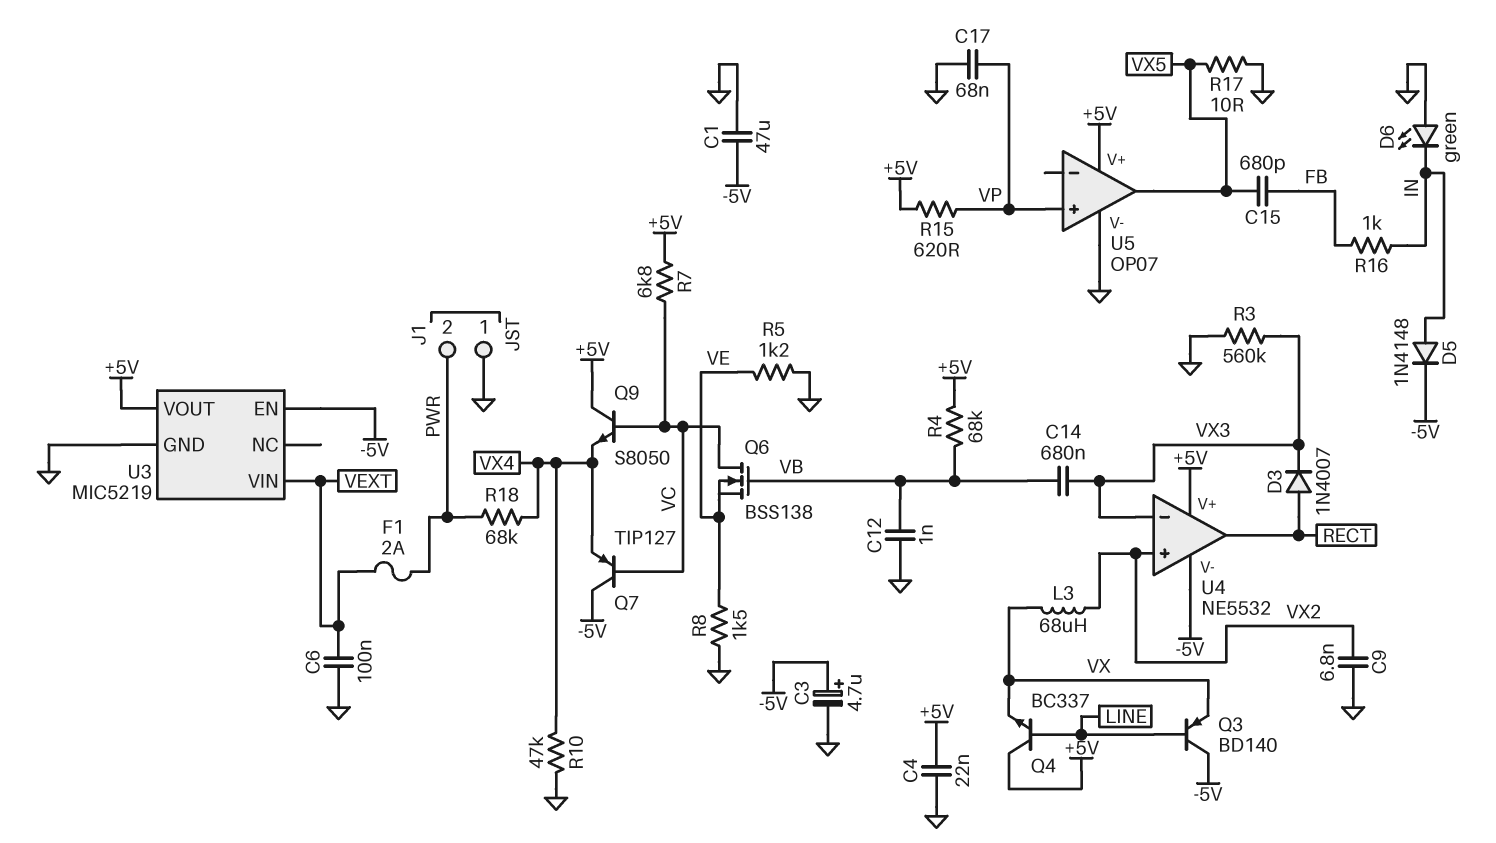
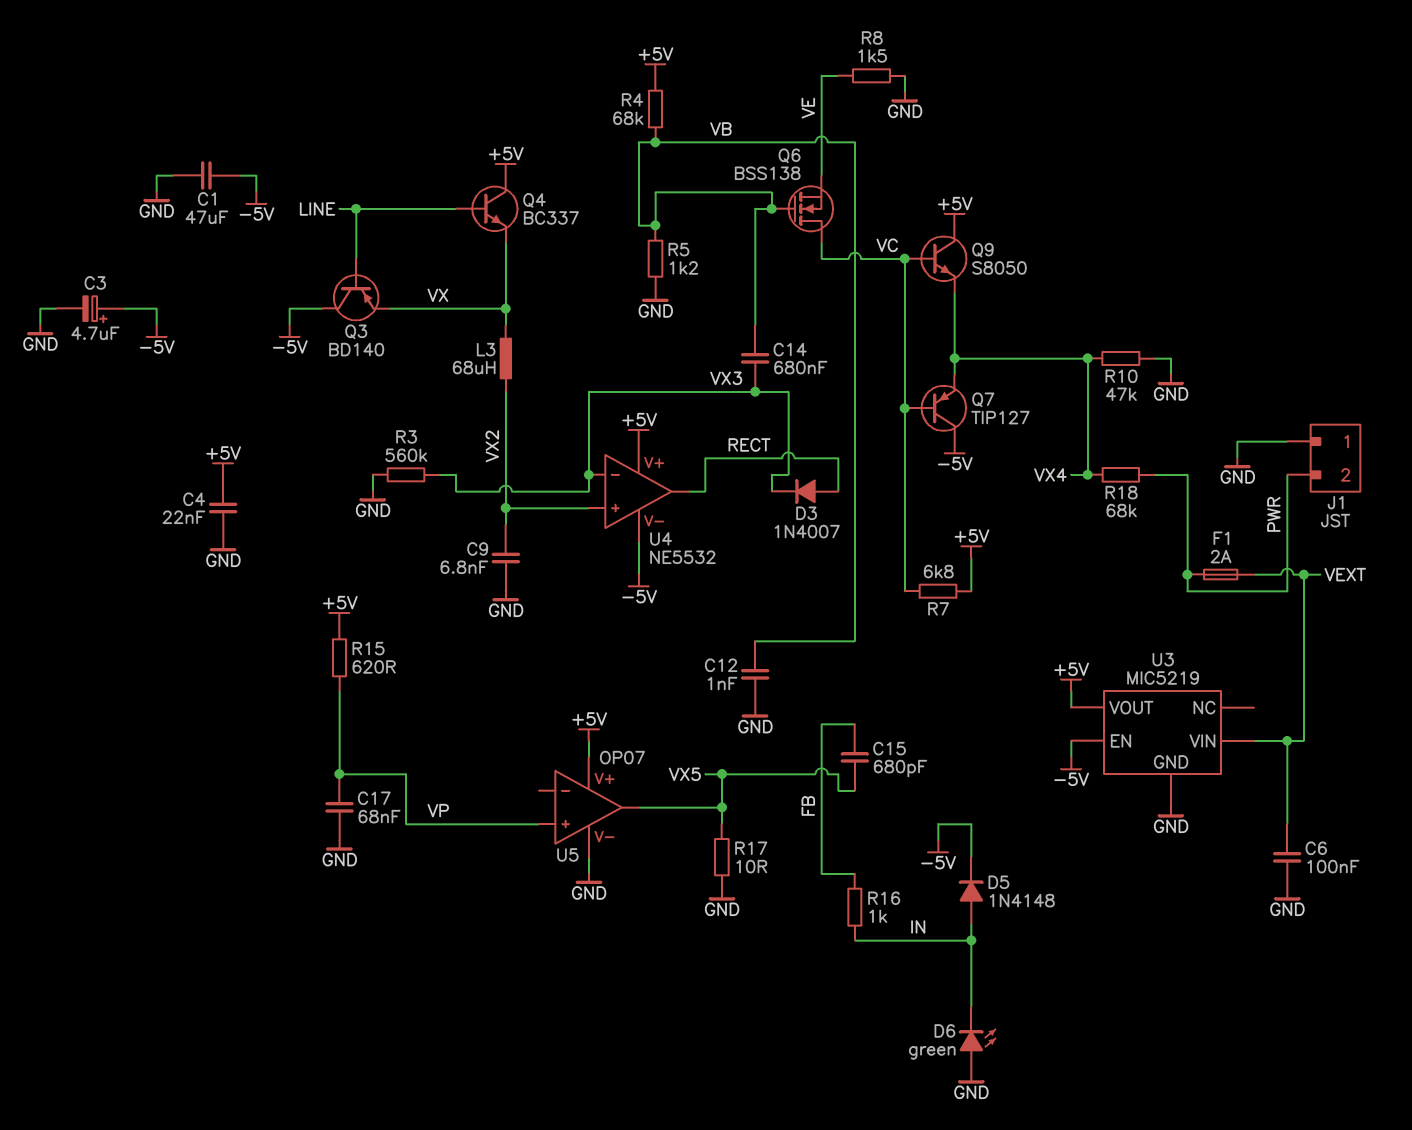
R5: 1.2k (GND, VE) -> 1.2k (GND, VB)

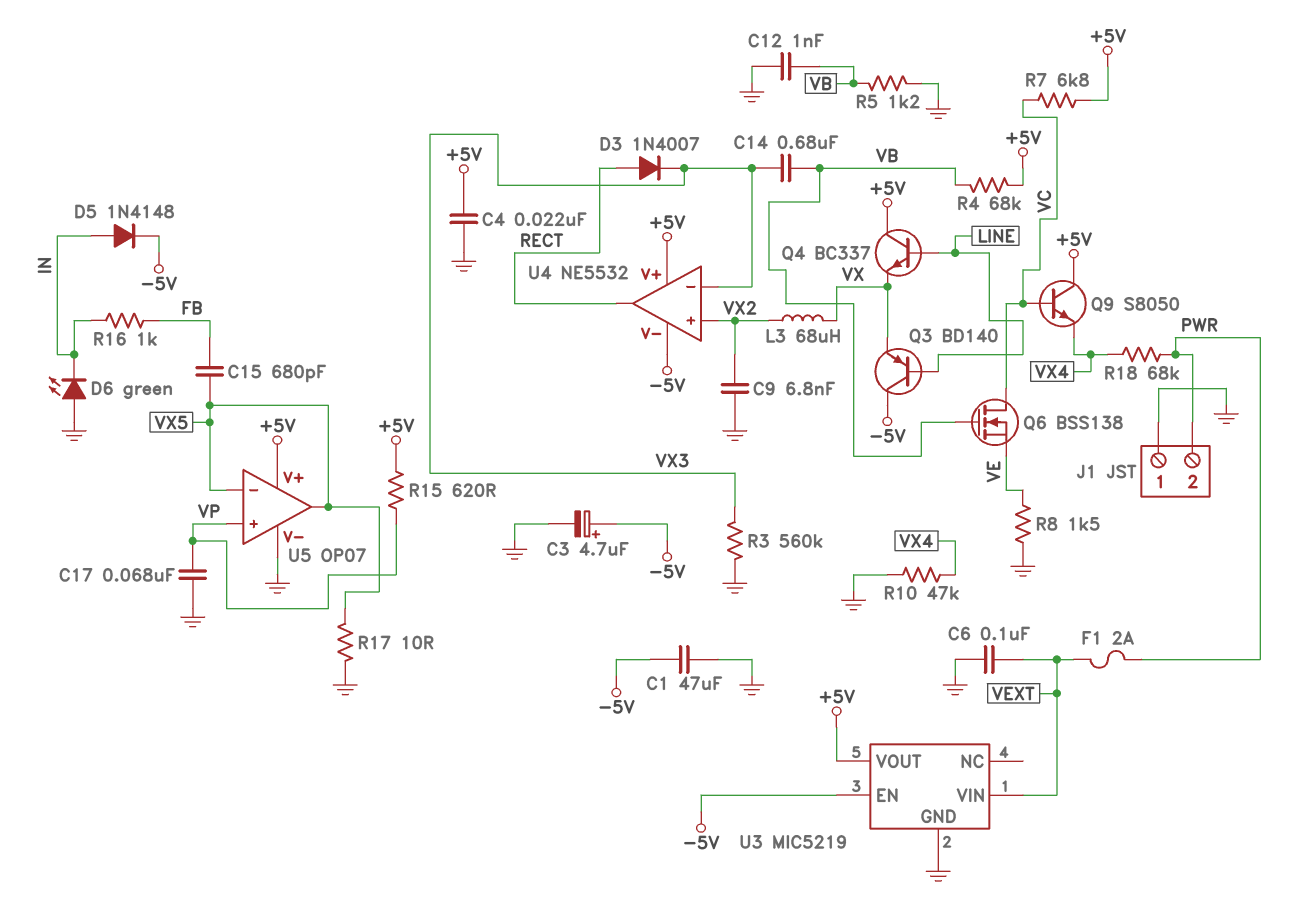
Q7: PNP TIP127 (B VC, C -5V, E VX4) -> none
U5 pin in-: none -> VX5

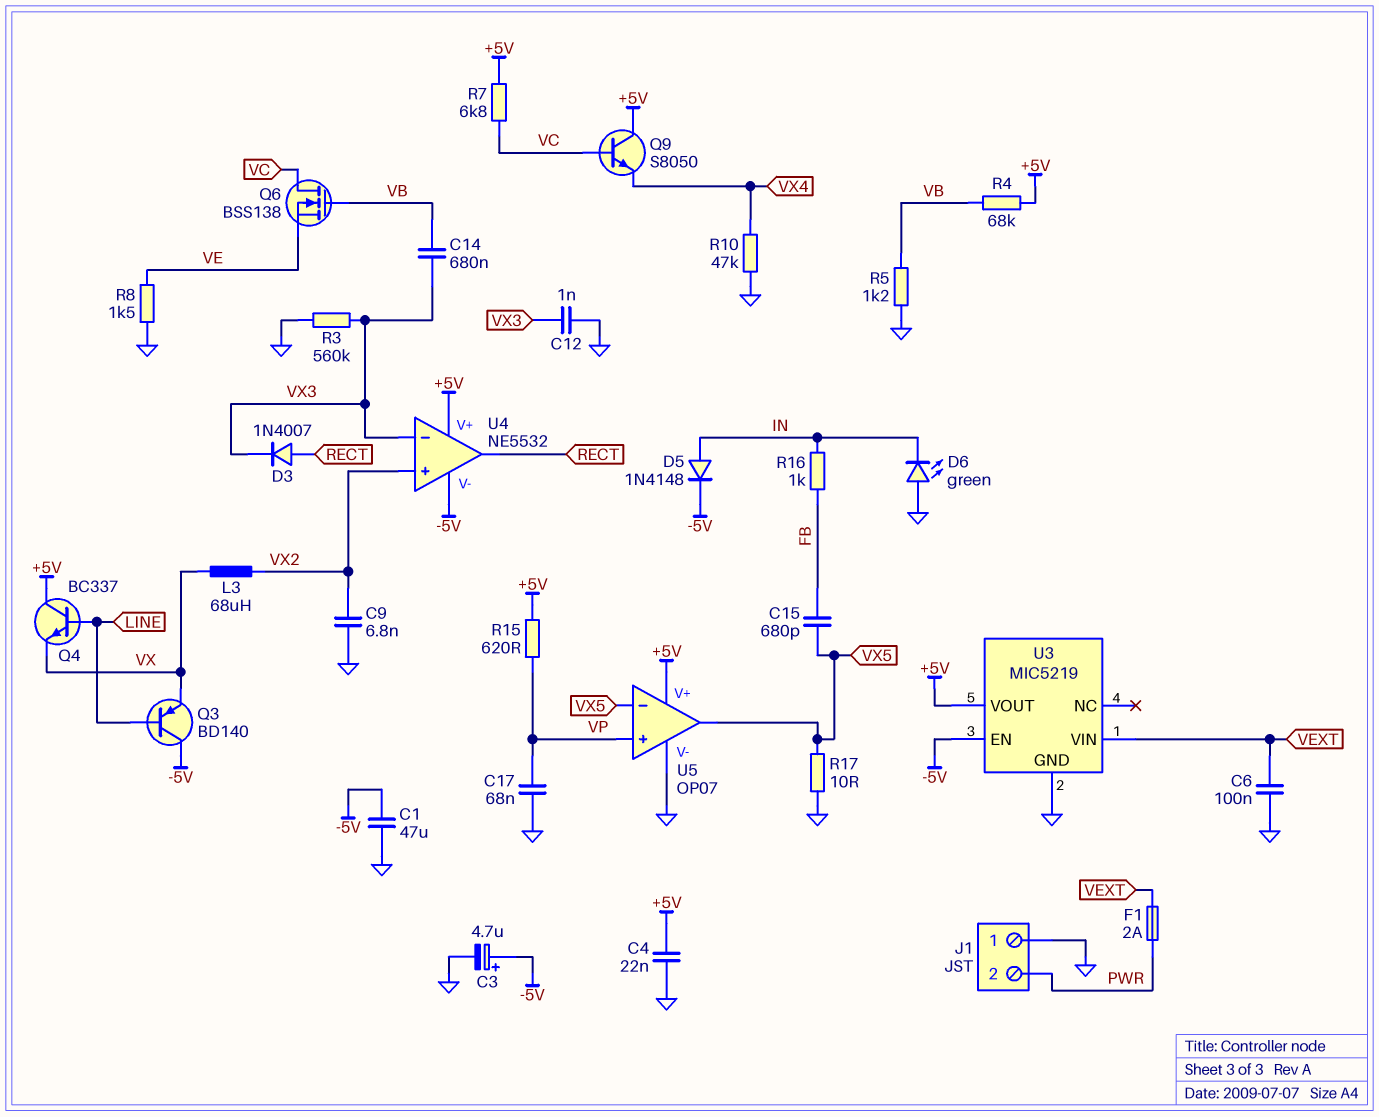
C12: 1nF (GND, VB) -> 1nF (GND, VX3)
R18: 68k (PWR, VX4) -> none

